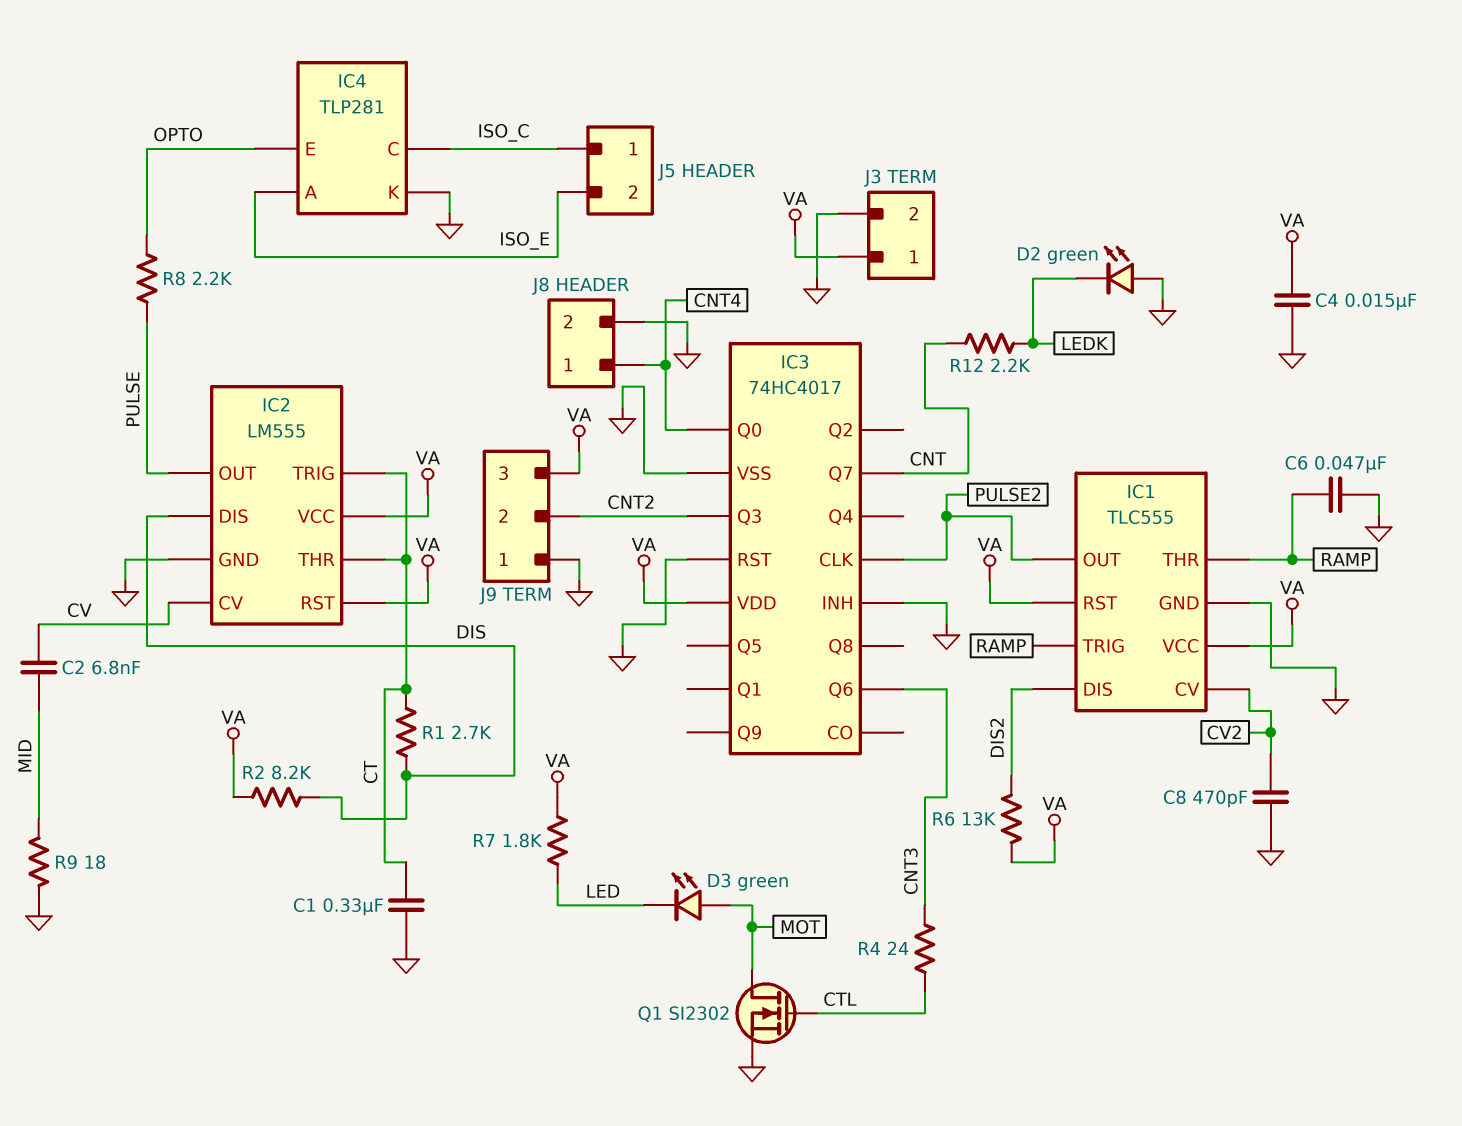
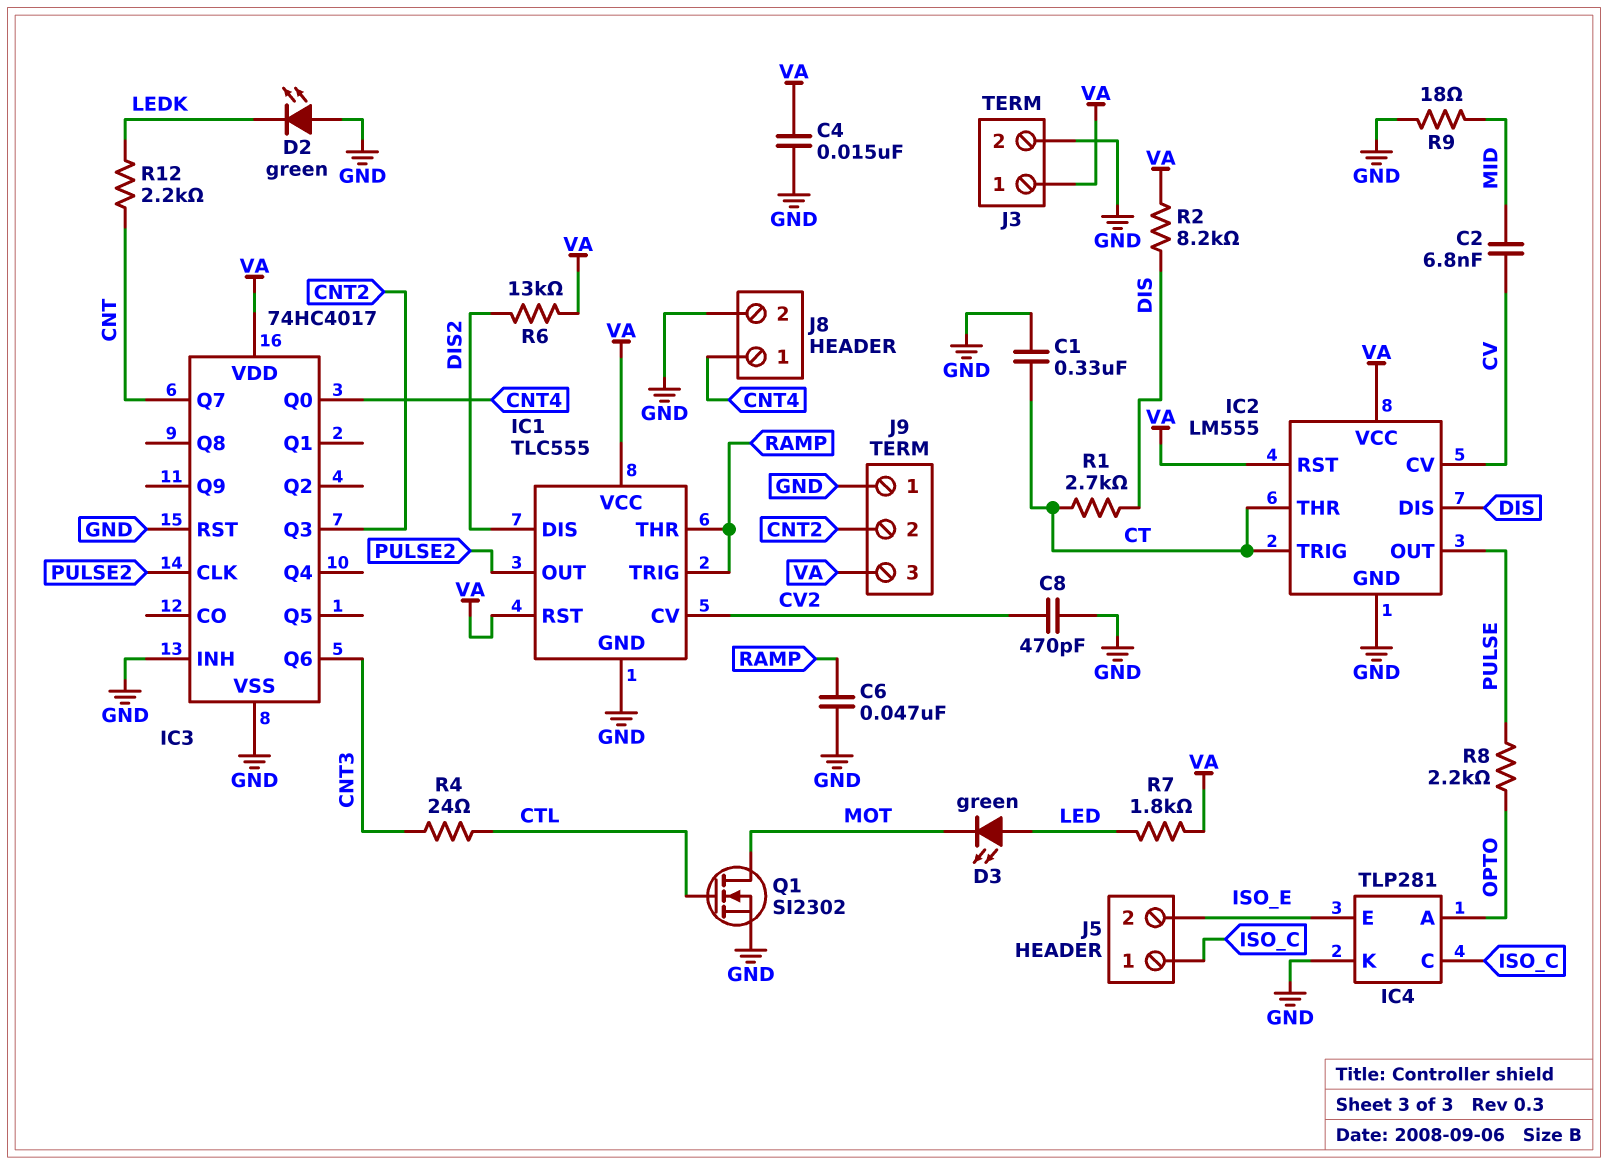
D3: LED green (A MOT, K LED) -> LED green (A LED, K MOT)
IC4 pin A: ISO_E -> OPTO
IC4 pin E: OPTO -> ISO_E

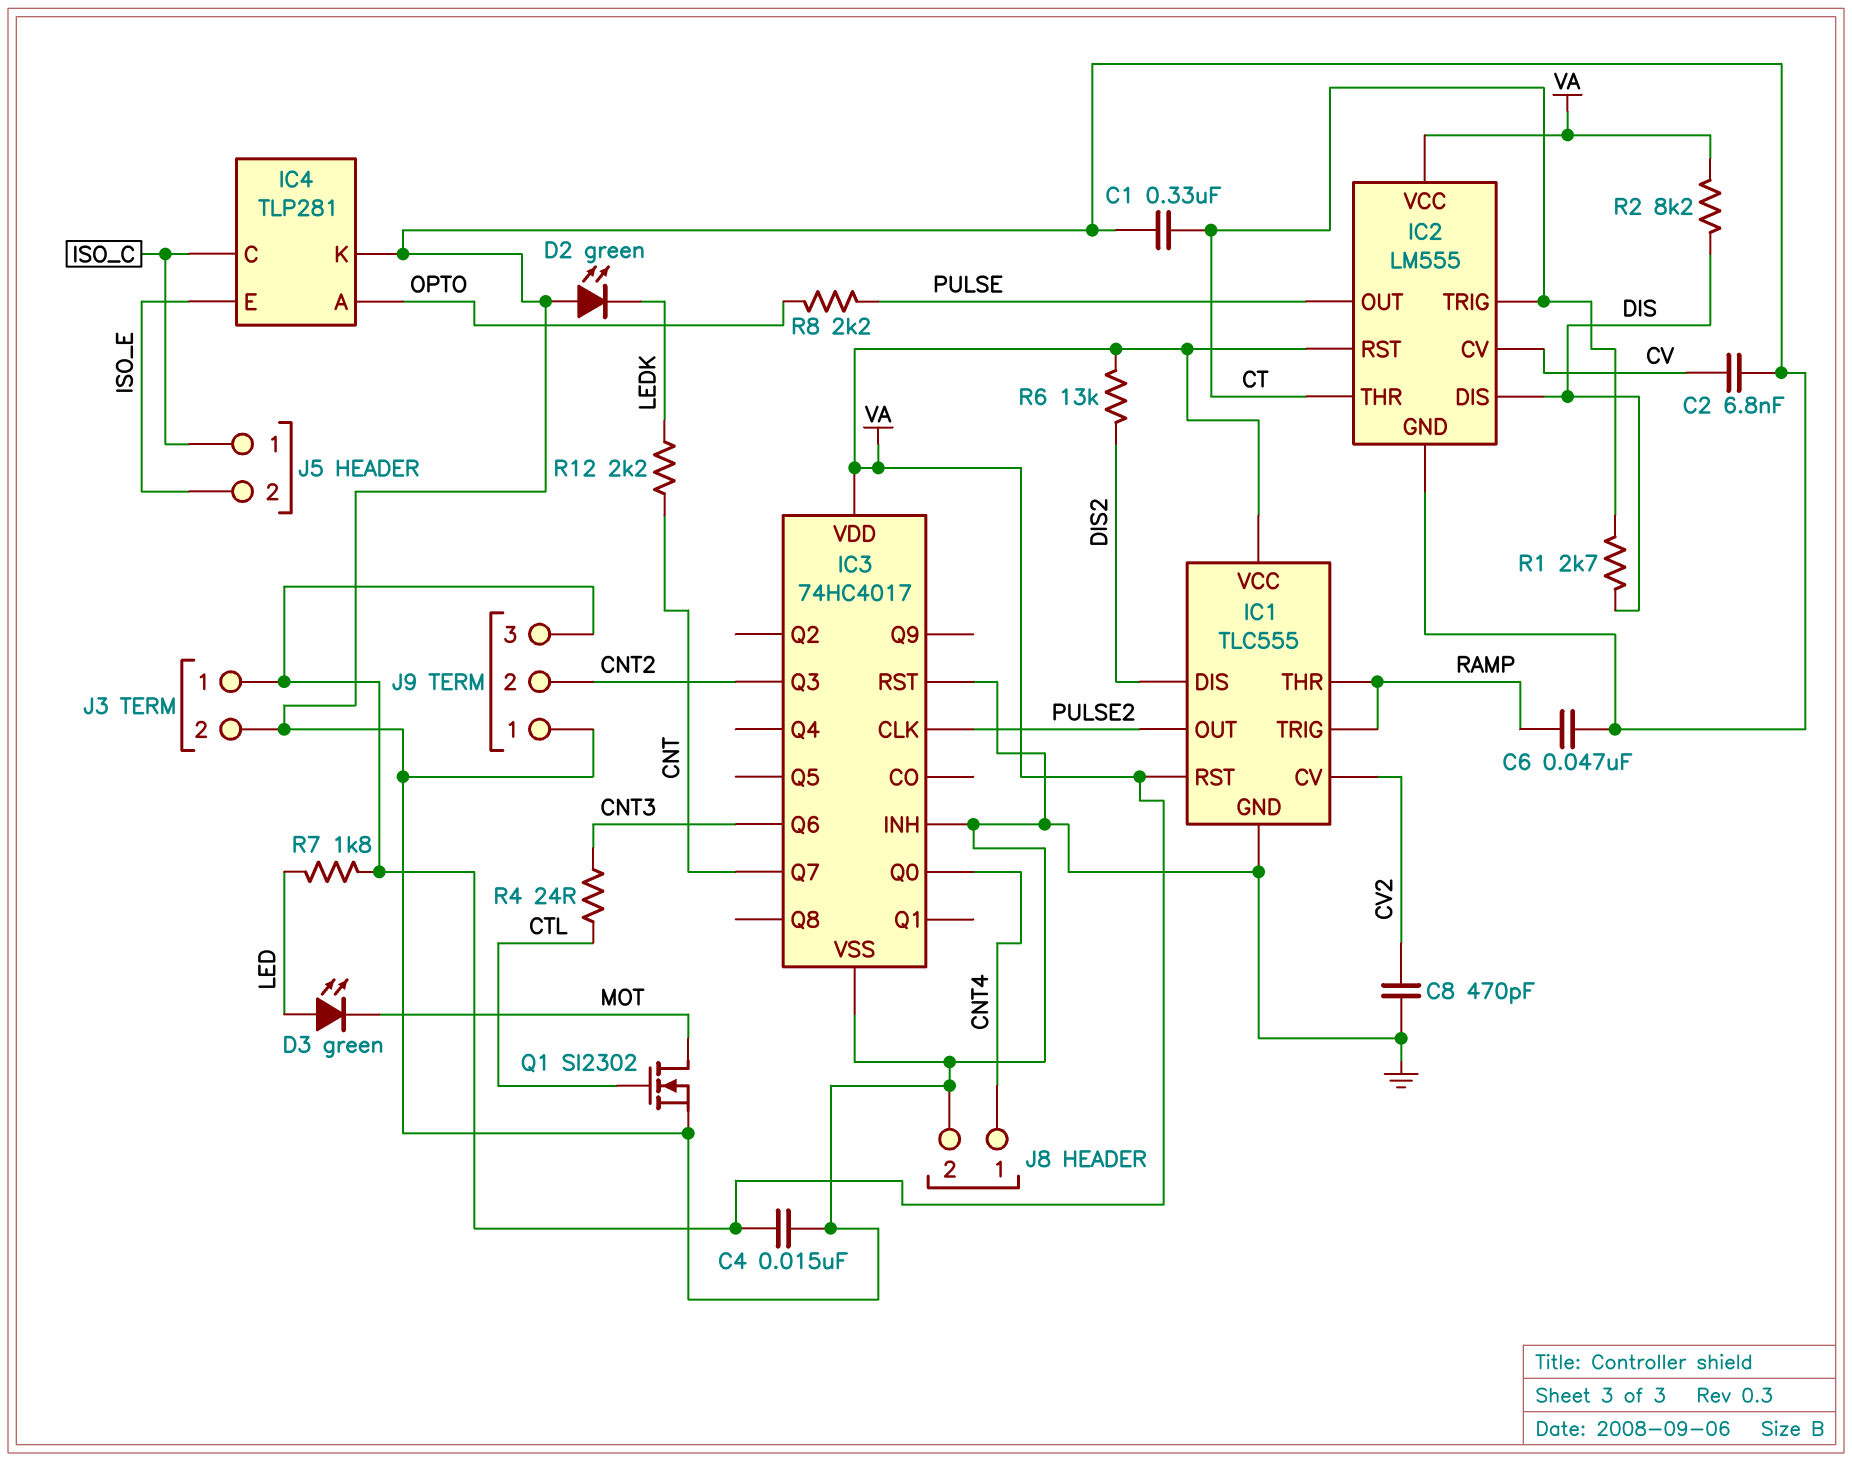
C2: 6.8nF (CV, MID) -> 6.8nF (CV, GND)
R9: 18 (GND, MID) -> none

